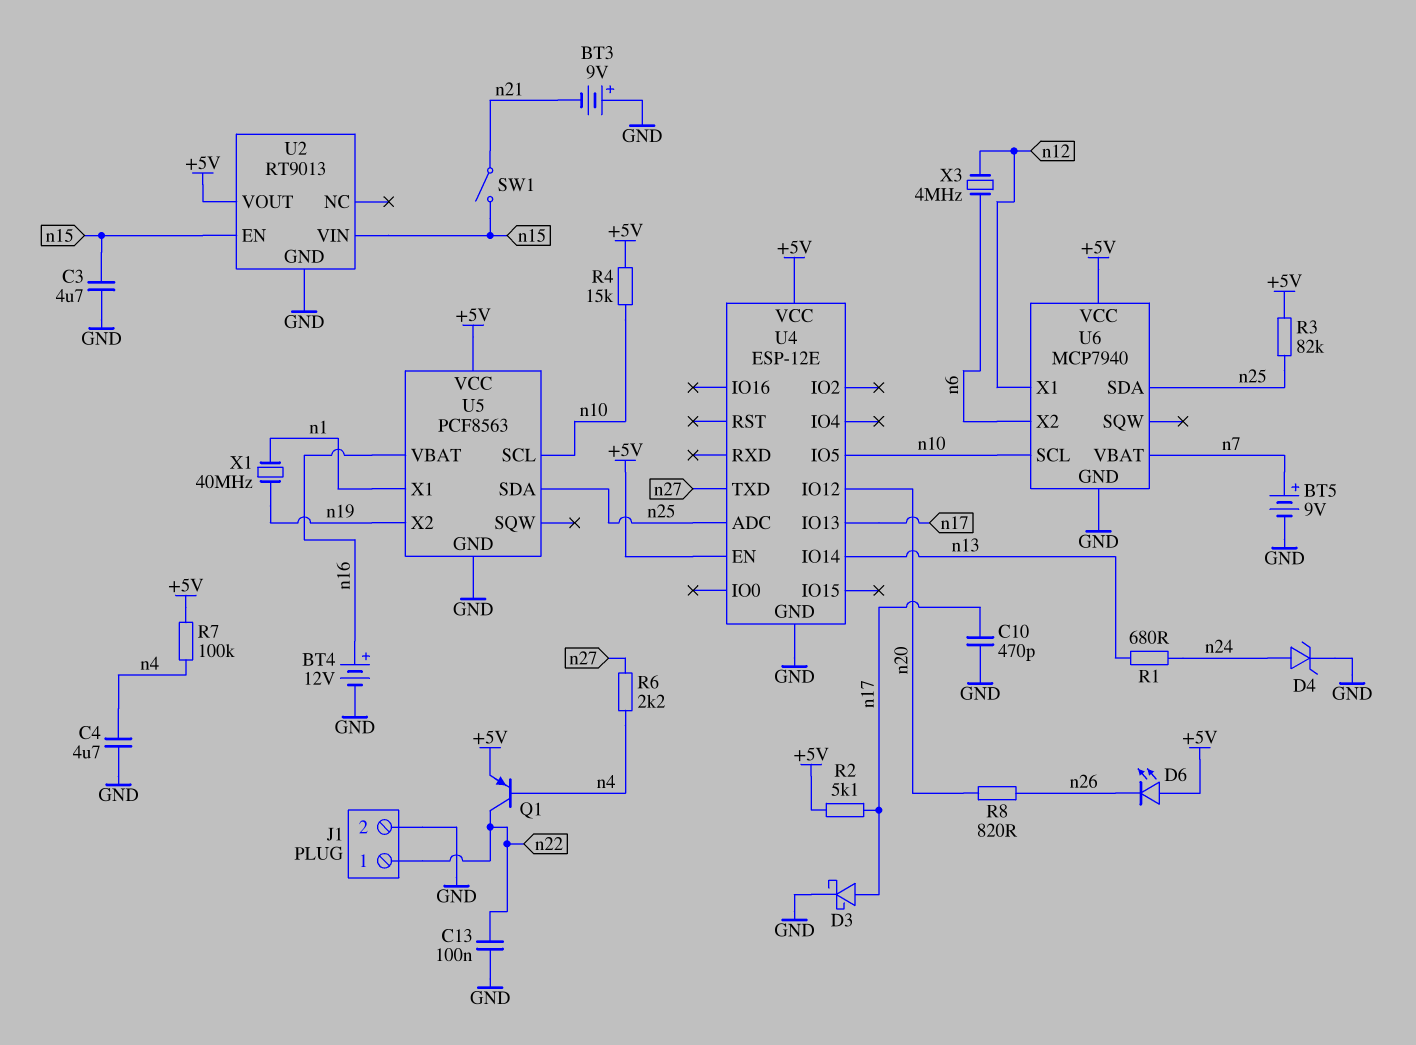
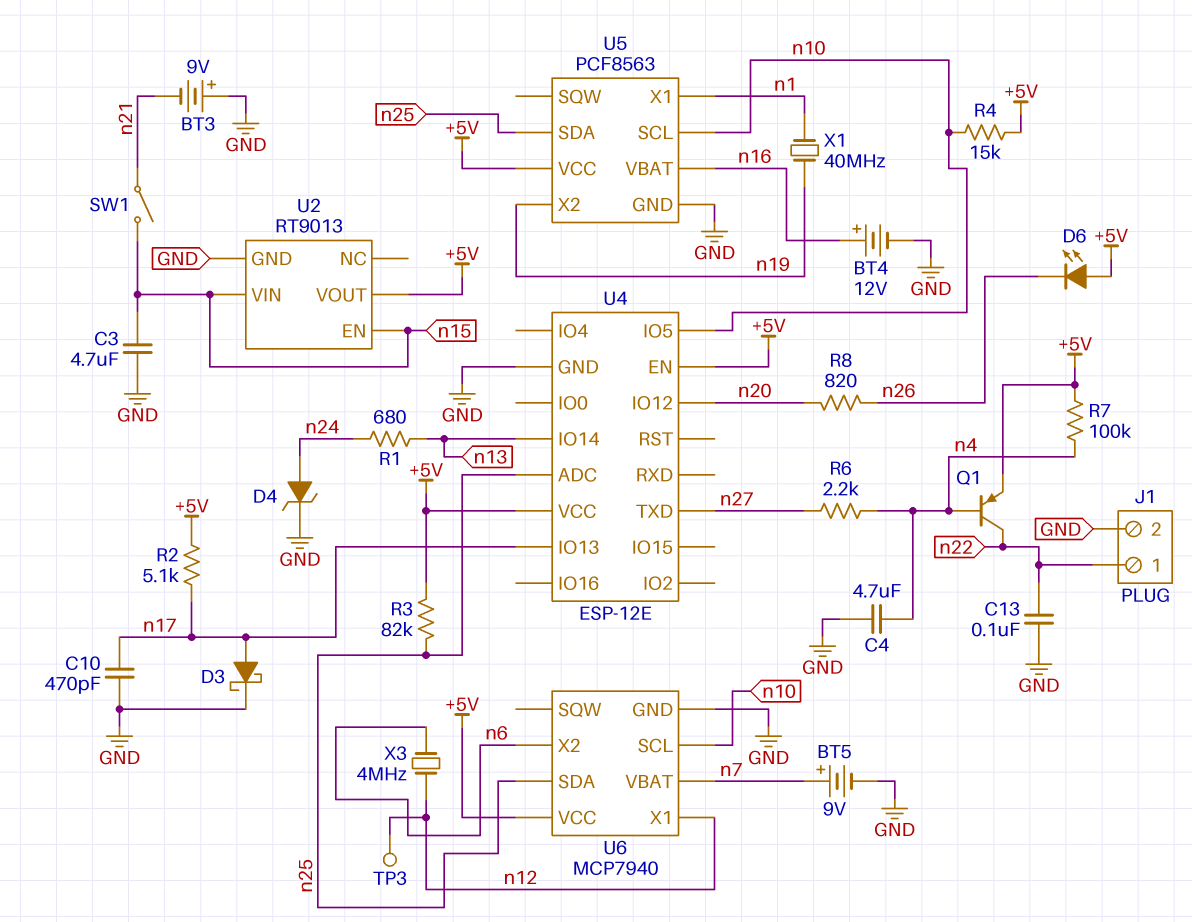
TP3: none -> test point (n12)

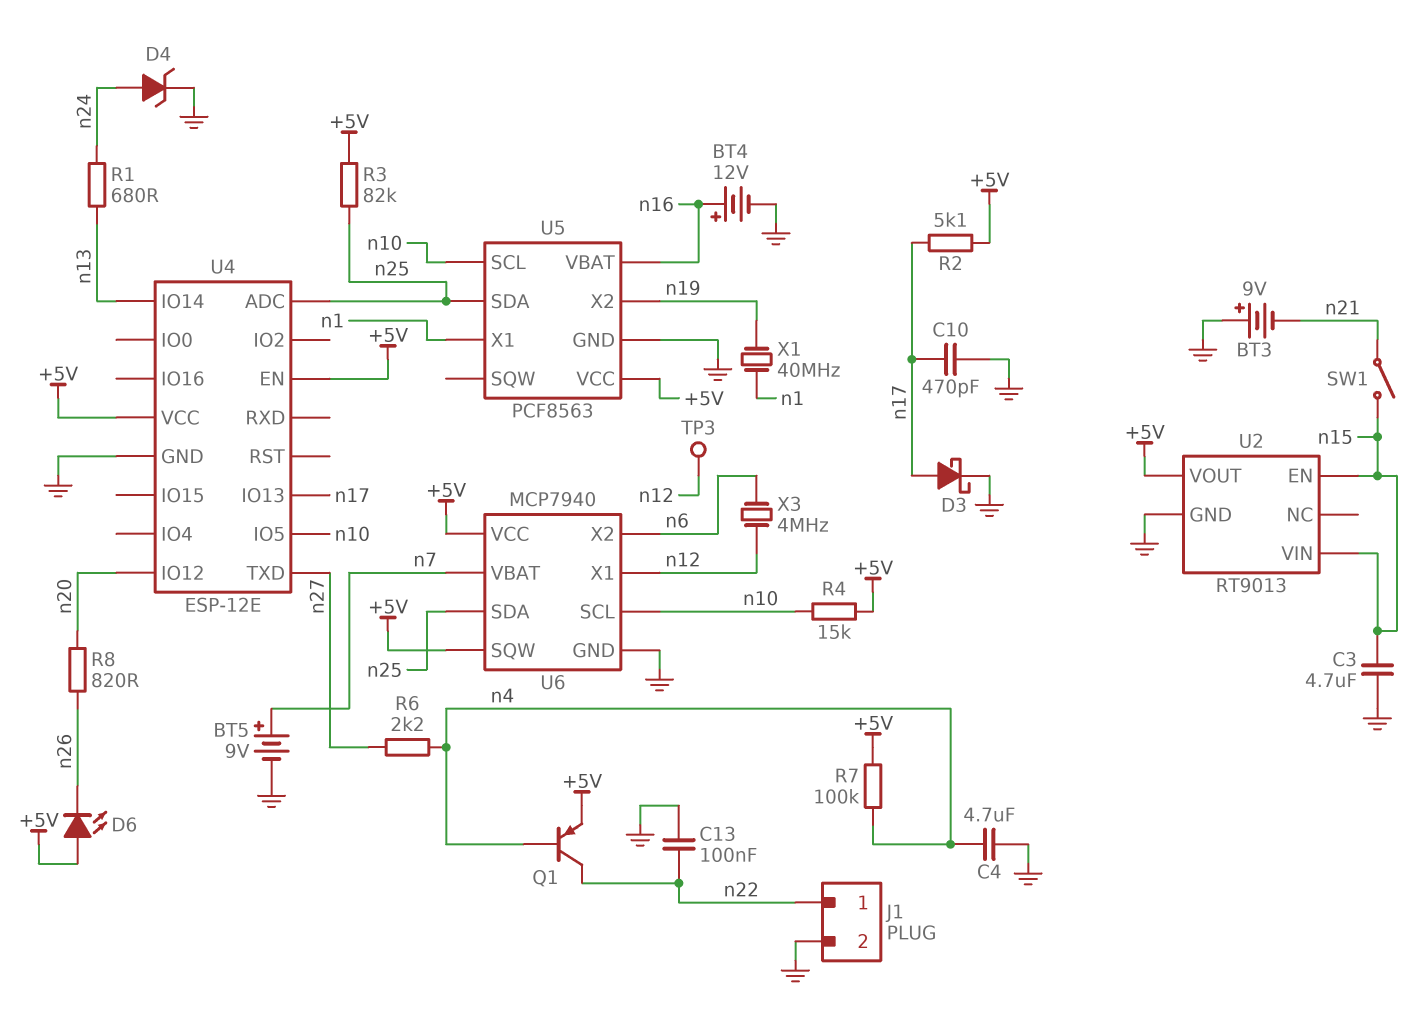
U6 pin SQW: none -> +5V

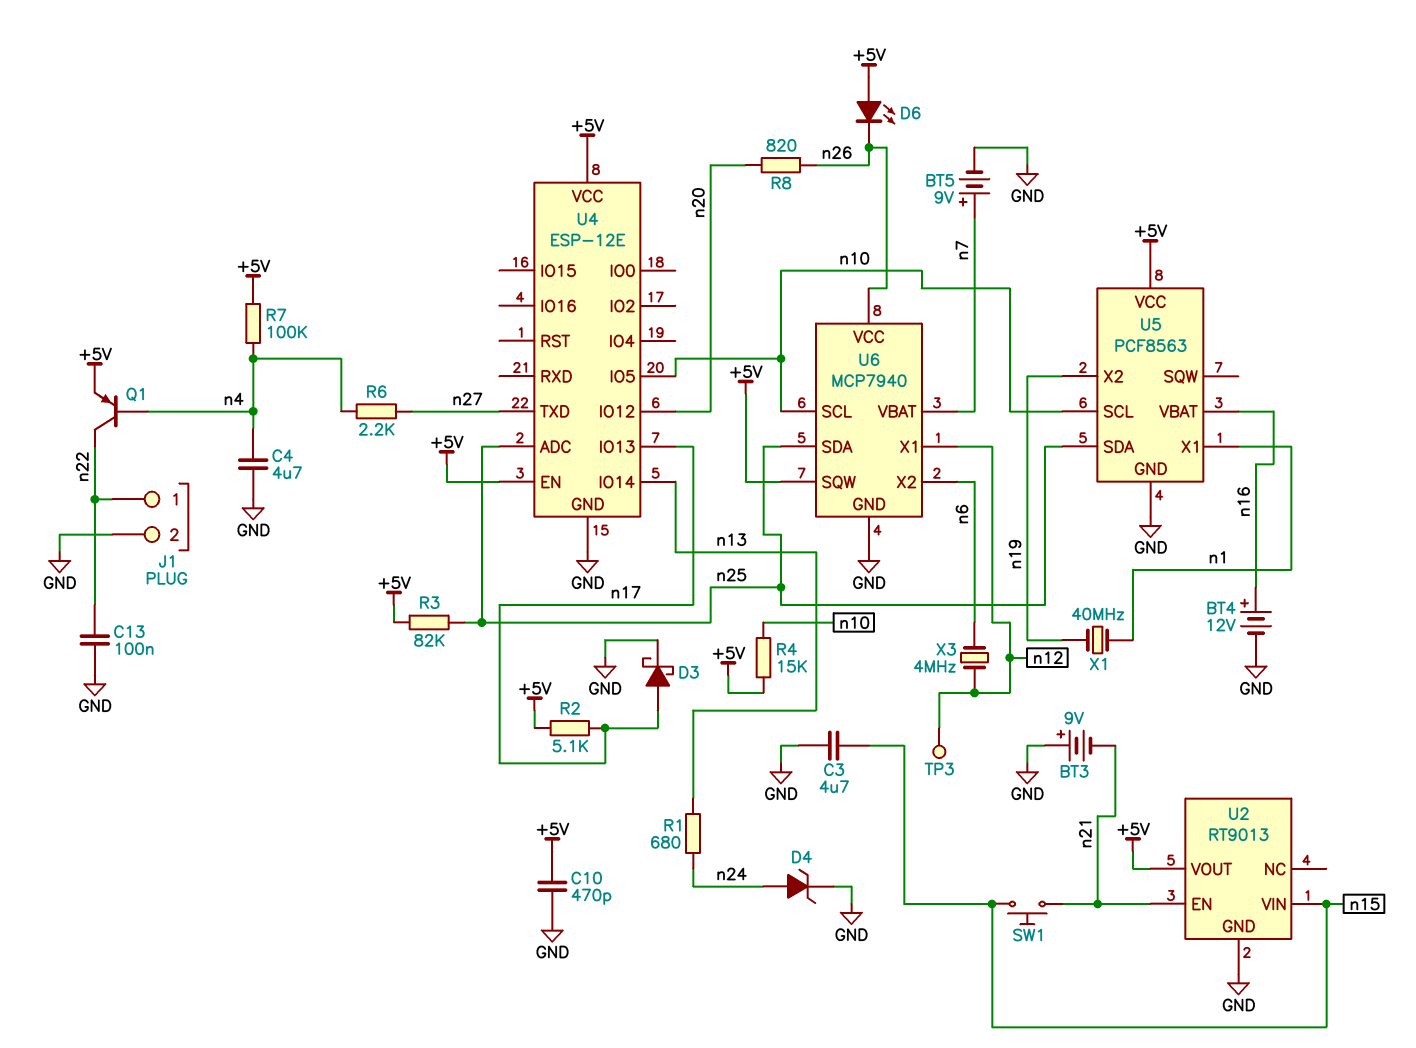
C10: 470pF (GND, n17) -> 470pF (+5V, GND)
SW1: switch (n15, n21) -> button (n15, n21)
U2 pin EN: n15 -> n21
U6 pin VCC: +5V -> n26

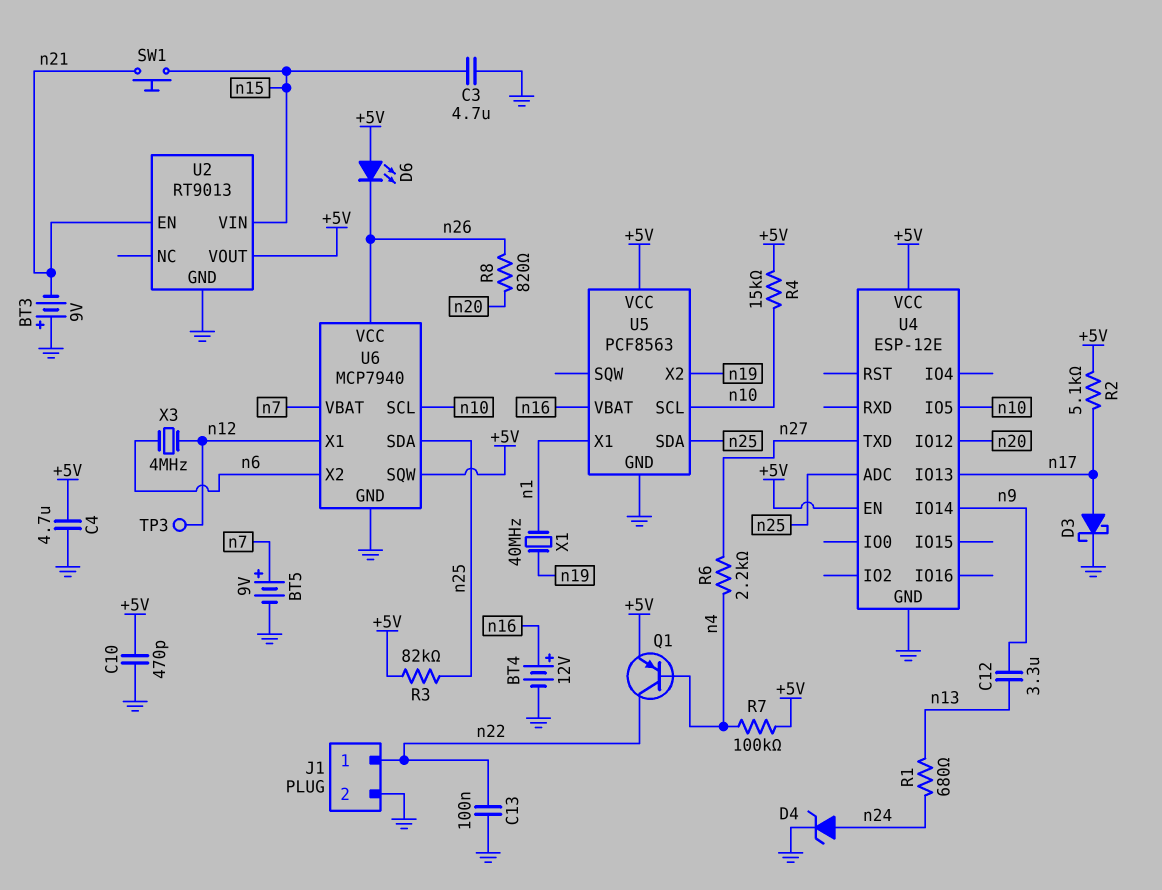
C4: 4.7uF (GND, n4) -> 4.7uF (+5V, GND)
C12: none -> 3.3uF (n9, n13)
U4 pin IO14: n13 -> n9

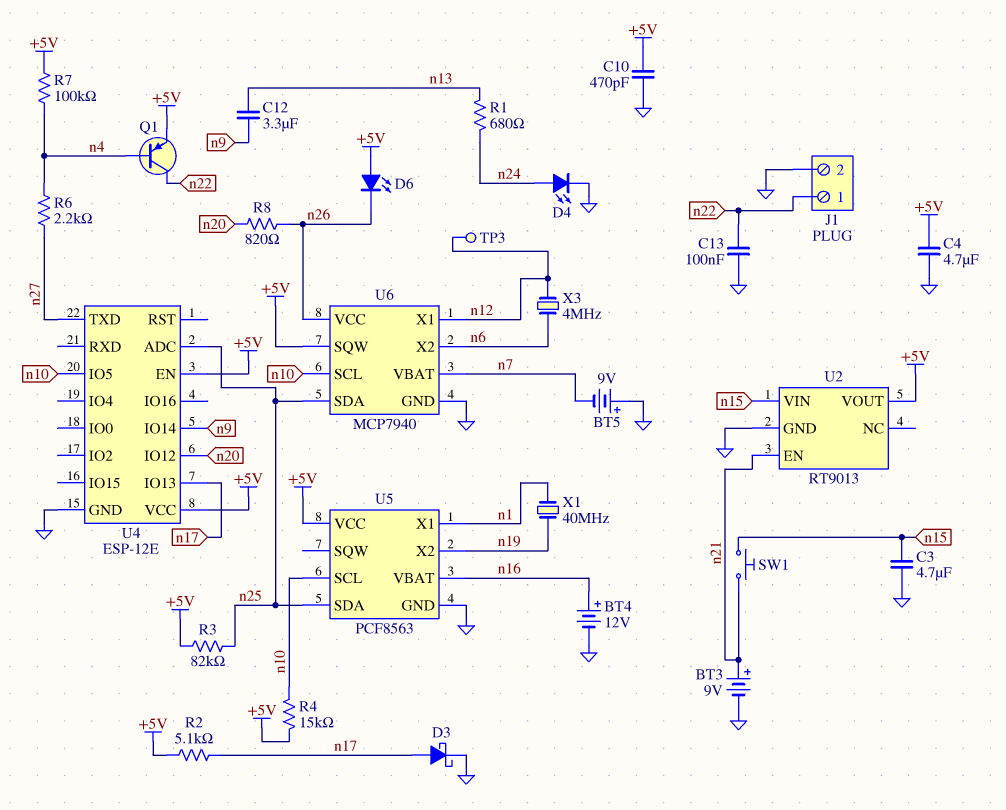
BT3: 9V (plus GND, minus n21) -> 9V (plus n21, minus GND)
BT5: 9V (plus n7, minus GND) -> 9V (plus GND, minus n7)
D4: zener (A n24, K GND) -> LED (A n24, K GND)

